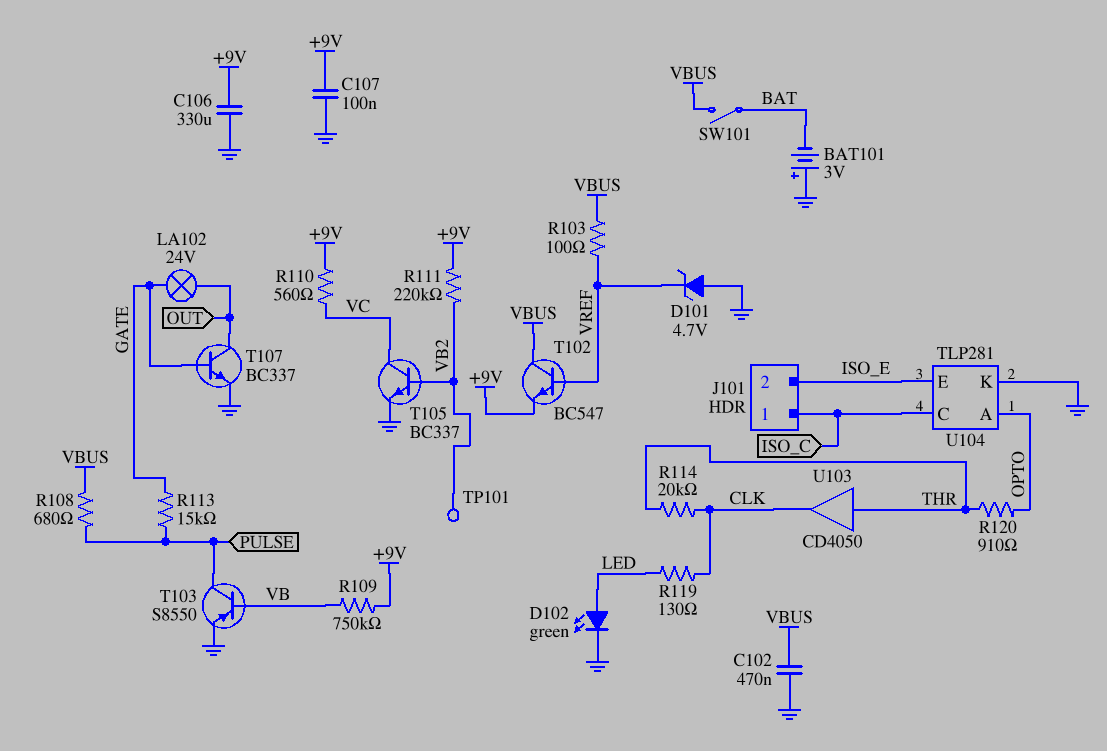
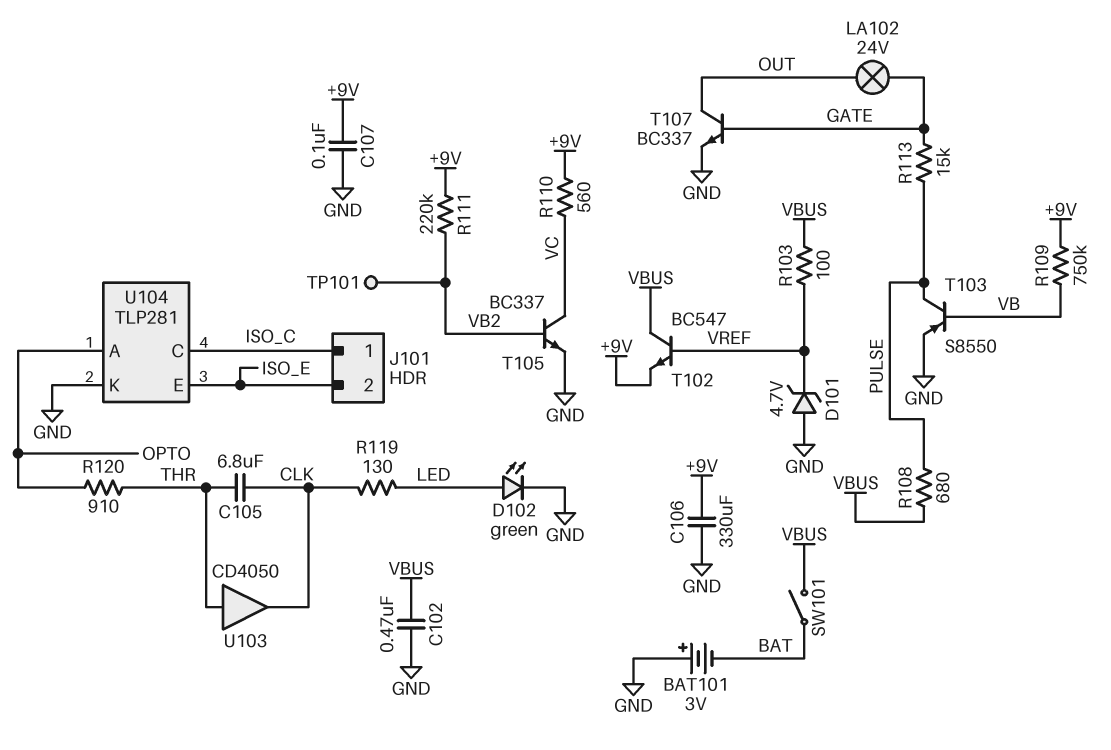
C105: none -> 6.8uF (CLK, THR)
R114: 20k (CLK, THR) -> none

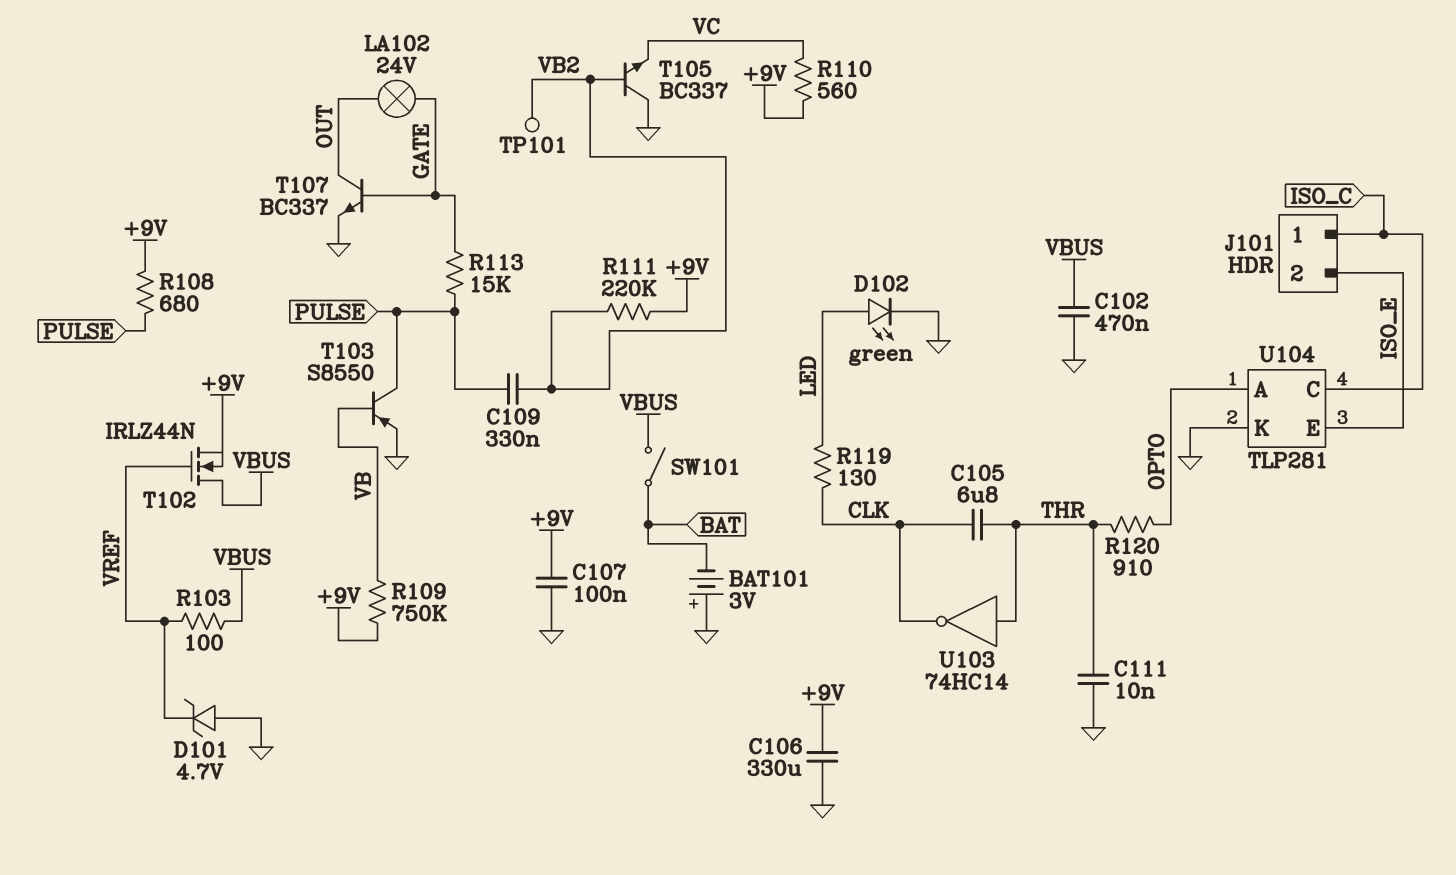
C109: none -> 330nF (PULSE, VB2)
C111: none -> 10nF (GND, THR)
R108: 680 (PULSE, VBUS) -> 680 (+9V, PULSE)
T102: NPN BC547 (B VREF, C VBUS, E +9V) -> NMOS IRLZ44N (G VREF, D VBUS, S +9V)
T105: NPN BC337 (B VB2, C VC, E GND) -> NPN BC337 (B VB2, C GND, E VC)
U103: buffer CD4050 (in THR, out CLK) -> NOT 74HC14 (in THR, out CLK)

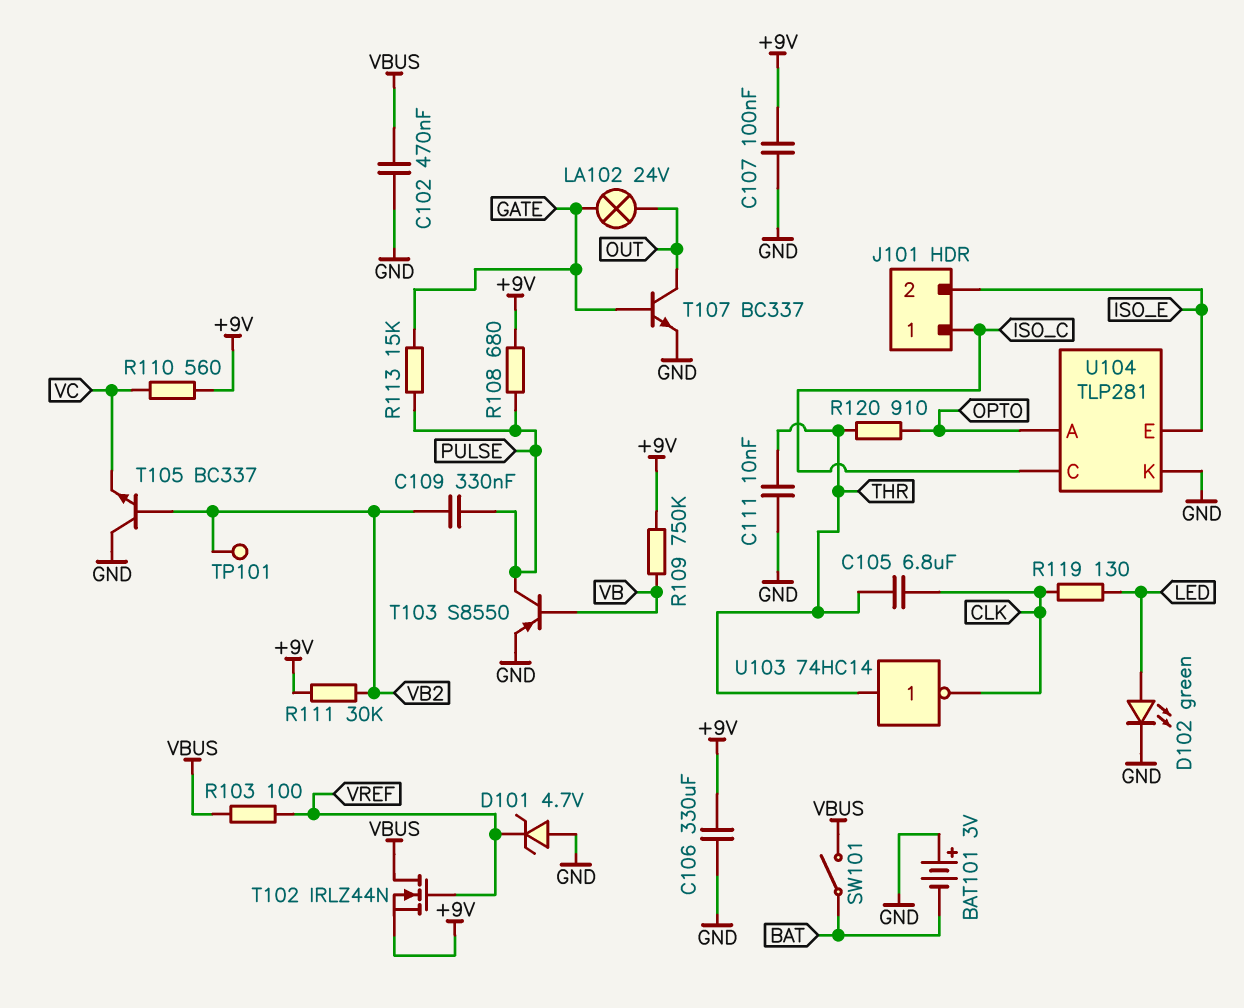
R111: 220k (+9V, VB2) -> 30k (+9V, VB2)

